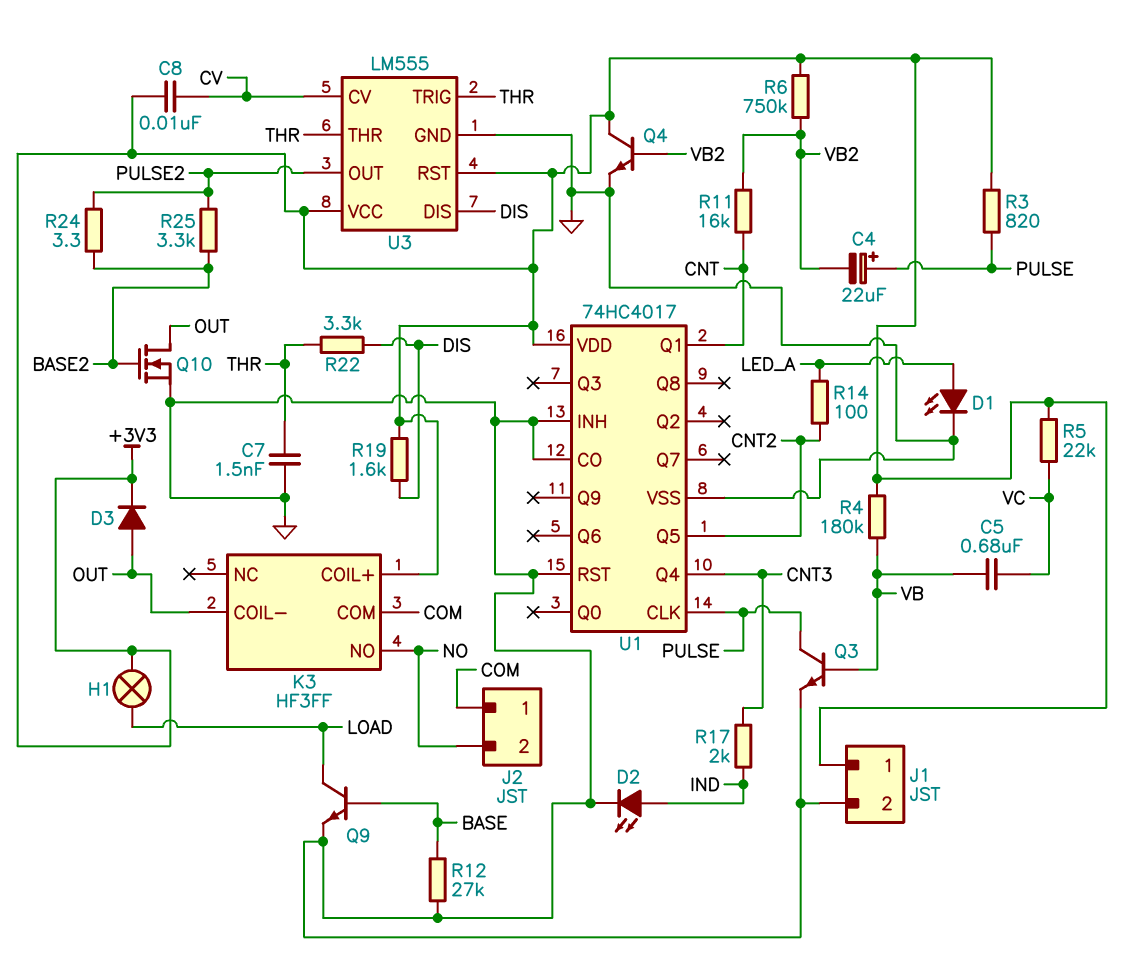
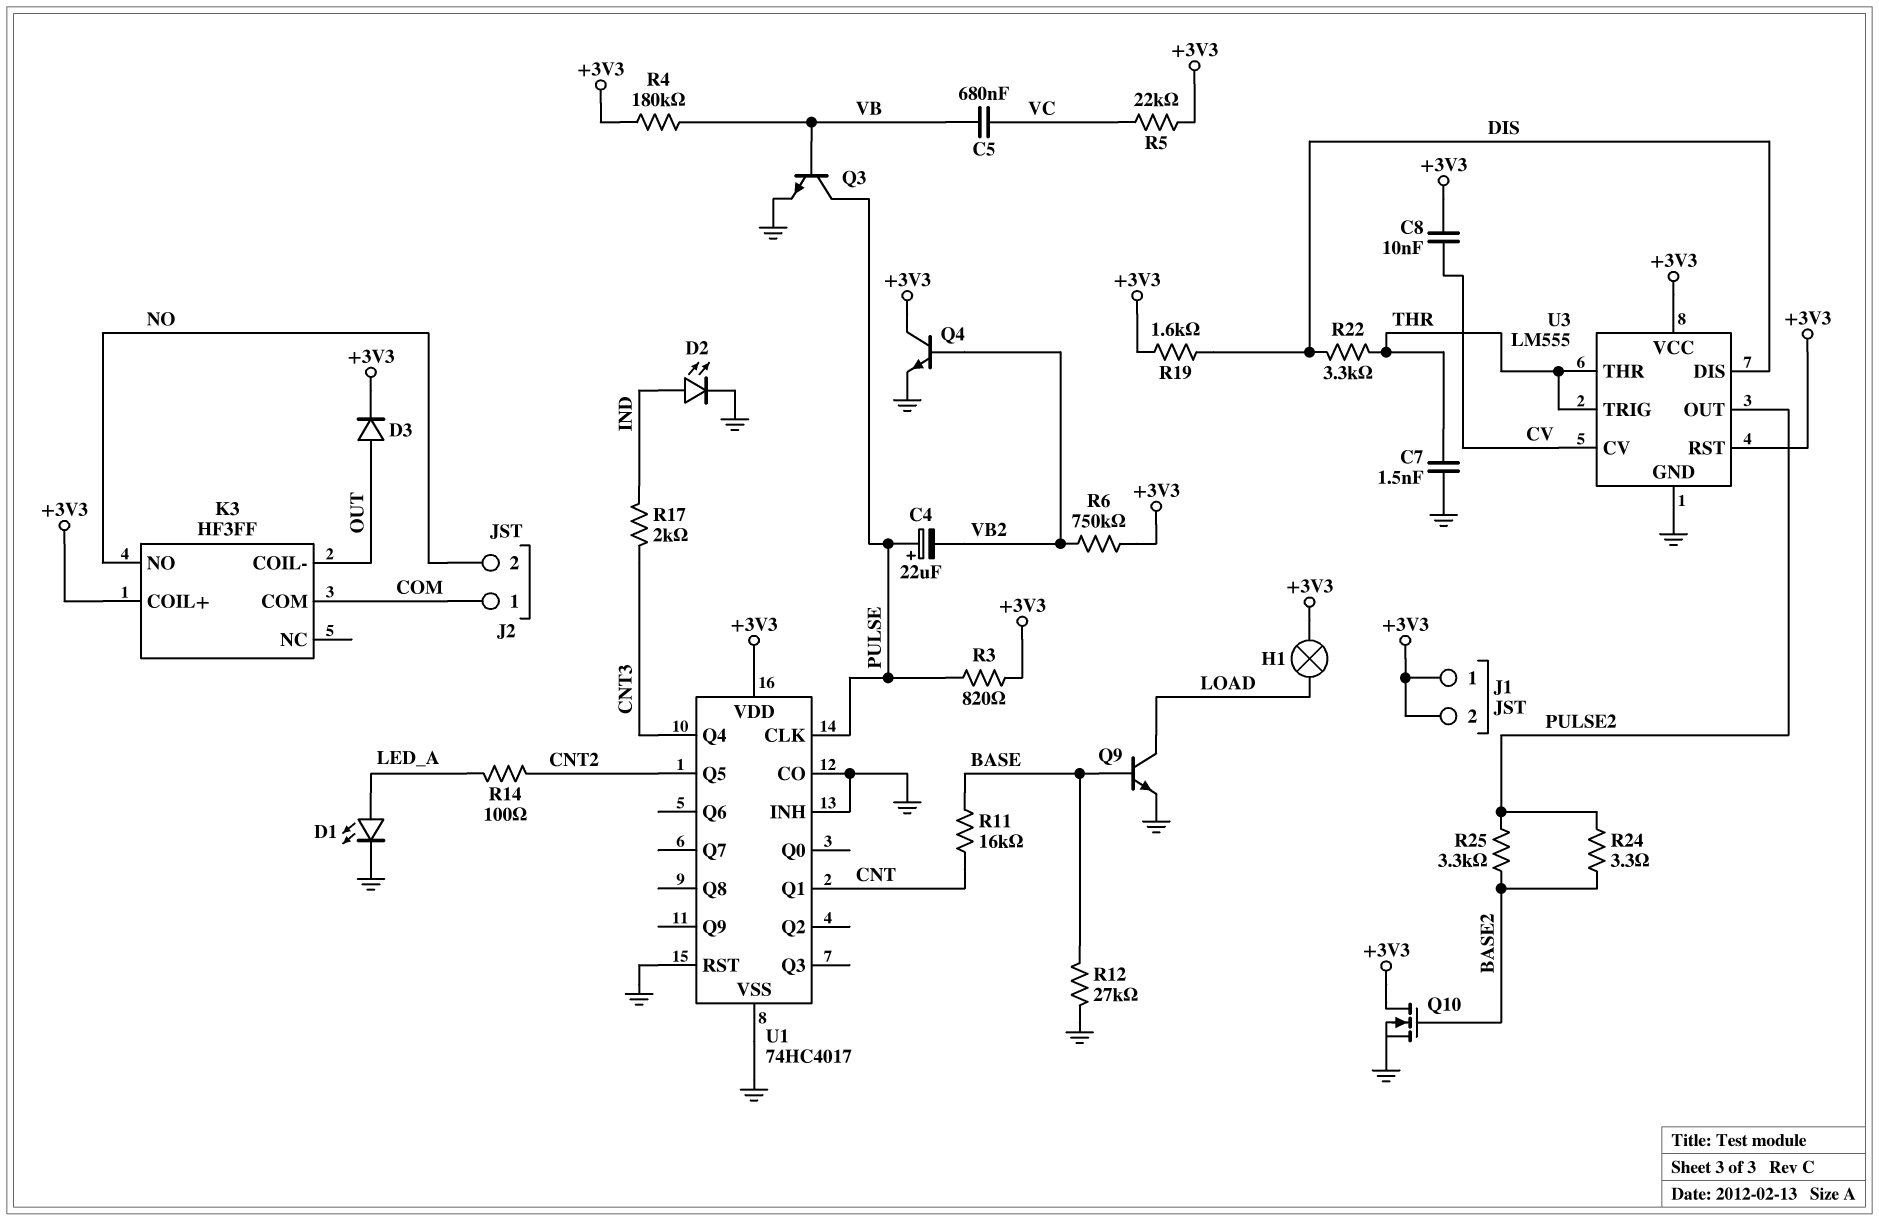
J1 pin 2: GND -> +3V3
Q10: NMOS (G BASE2, D OUT, S GND) -> NMOS (G BASE2, D +3V3, S GND)
R11: 16k (CNT, VB2) -> 16k (BASE, CNT)

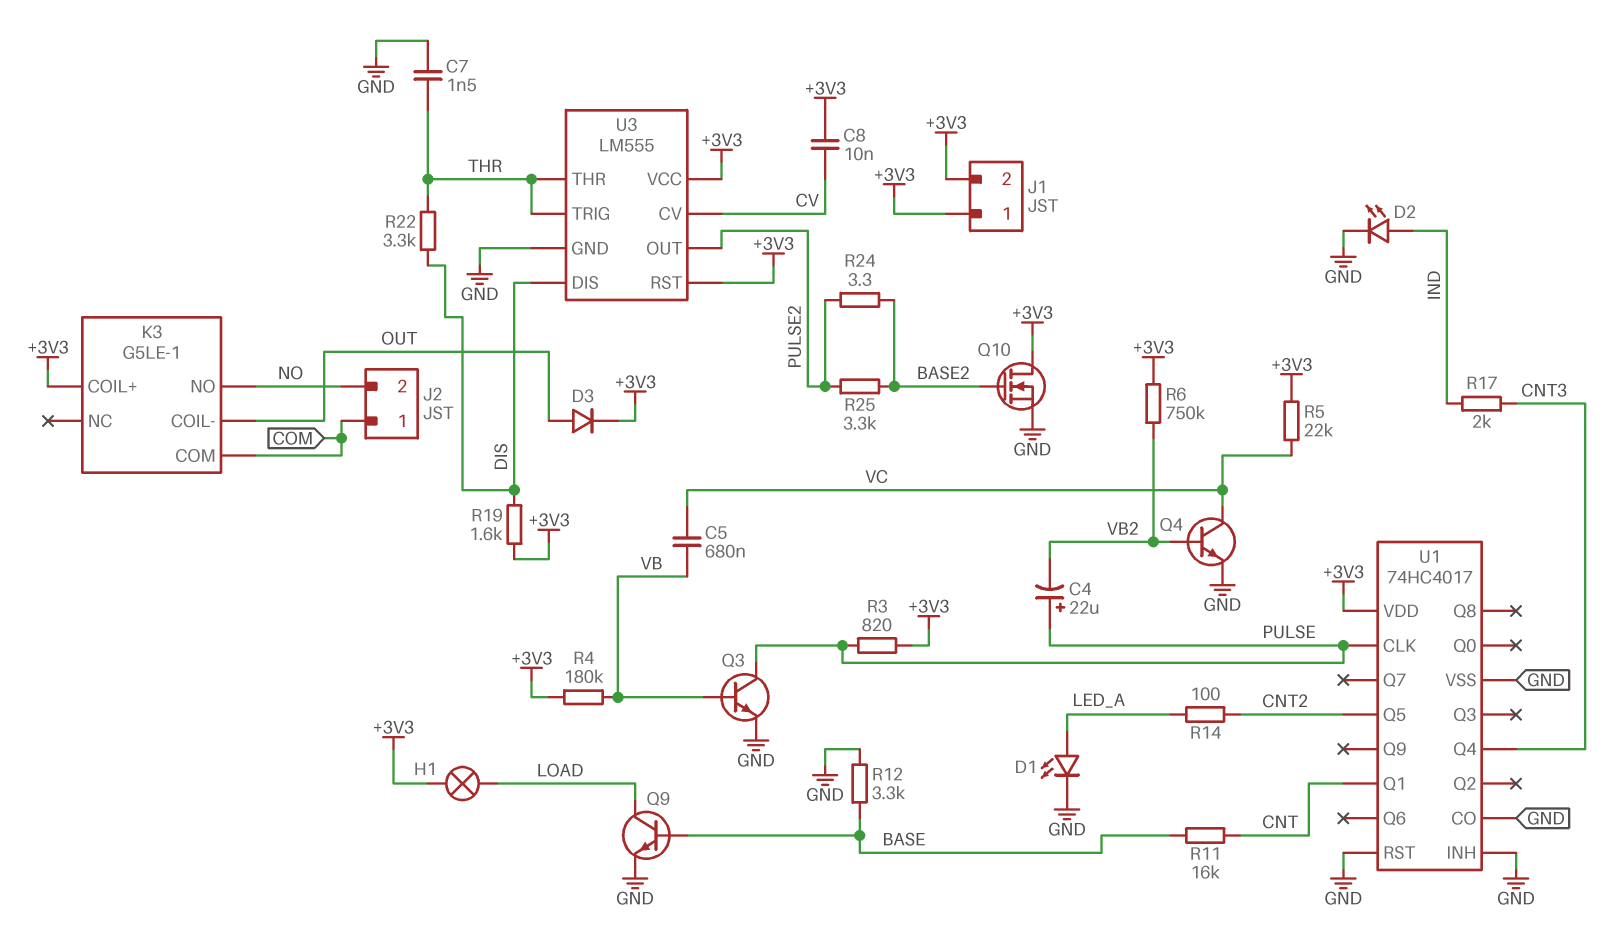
K3: HF3FF -> G5LE-1
Q4: NPN (B VB2, C +3V3, E GND) -> NPN (B VB2, C VC, E GND)
R12: 27k (BASE, GND) -> 3.3k (BASE, GND)

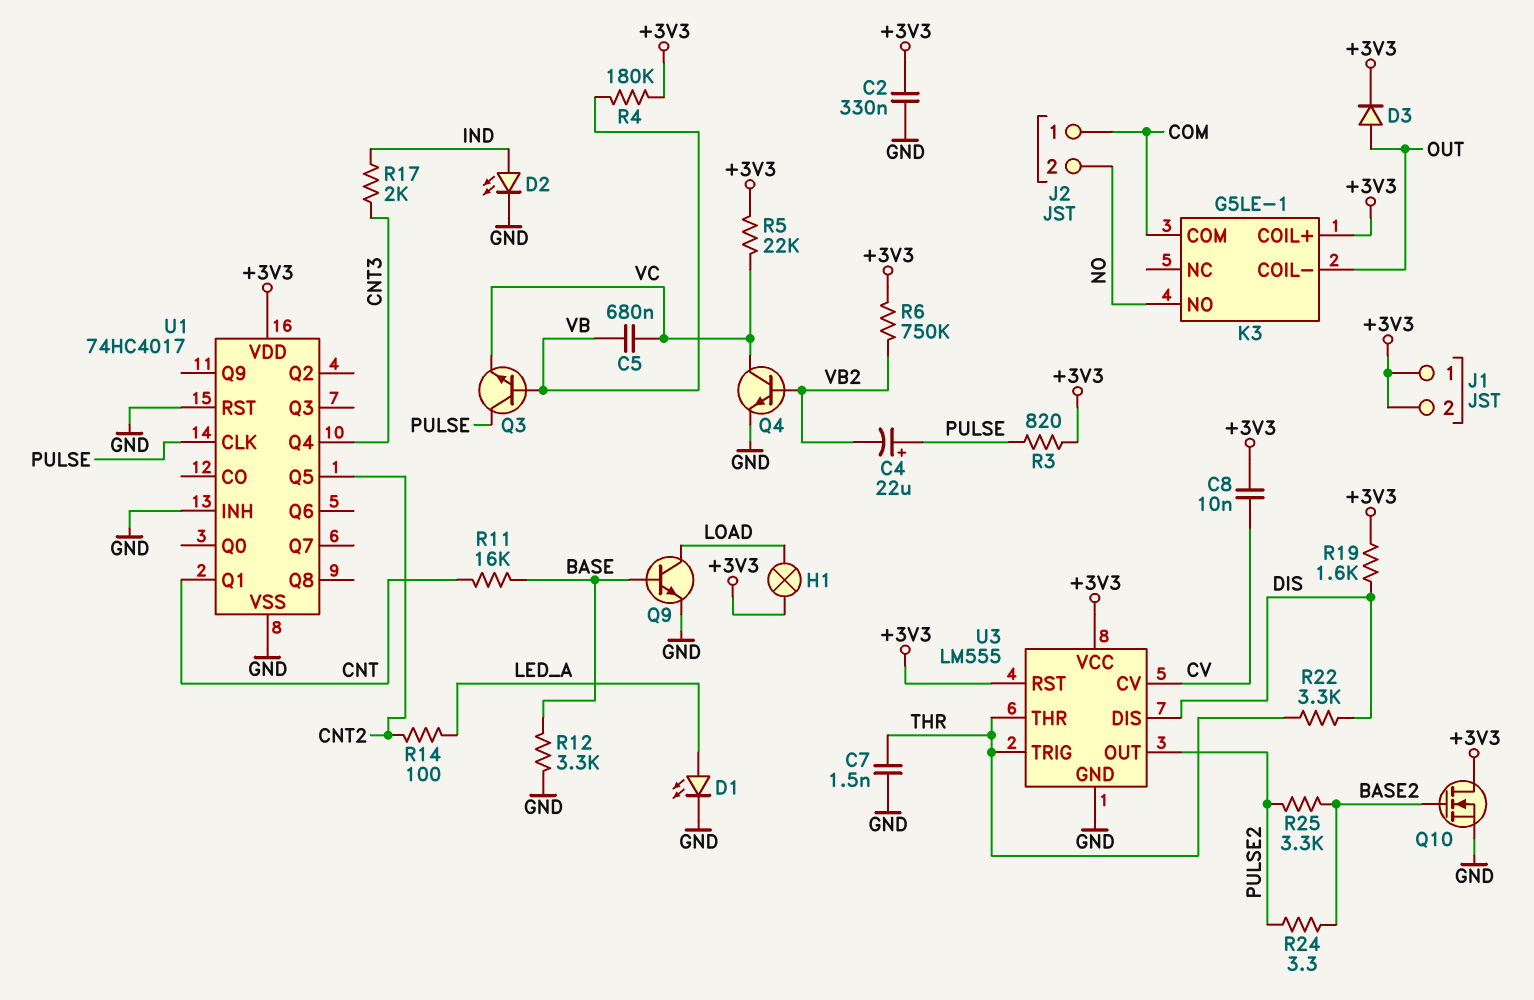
C2: none -> 330nF (+3V3, GND)
Q3: NPN (B VB, C PULSE, E GND) -> NPN (B VB, C PULSE, E VC)
U1 pin CO: GND -> none

